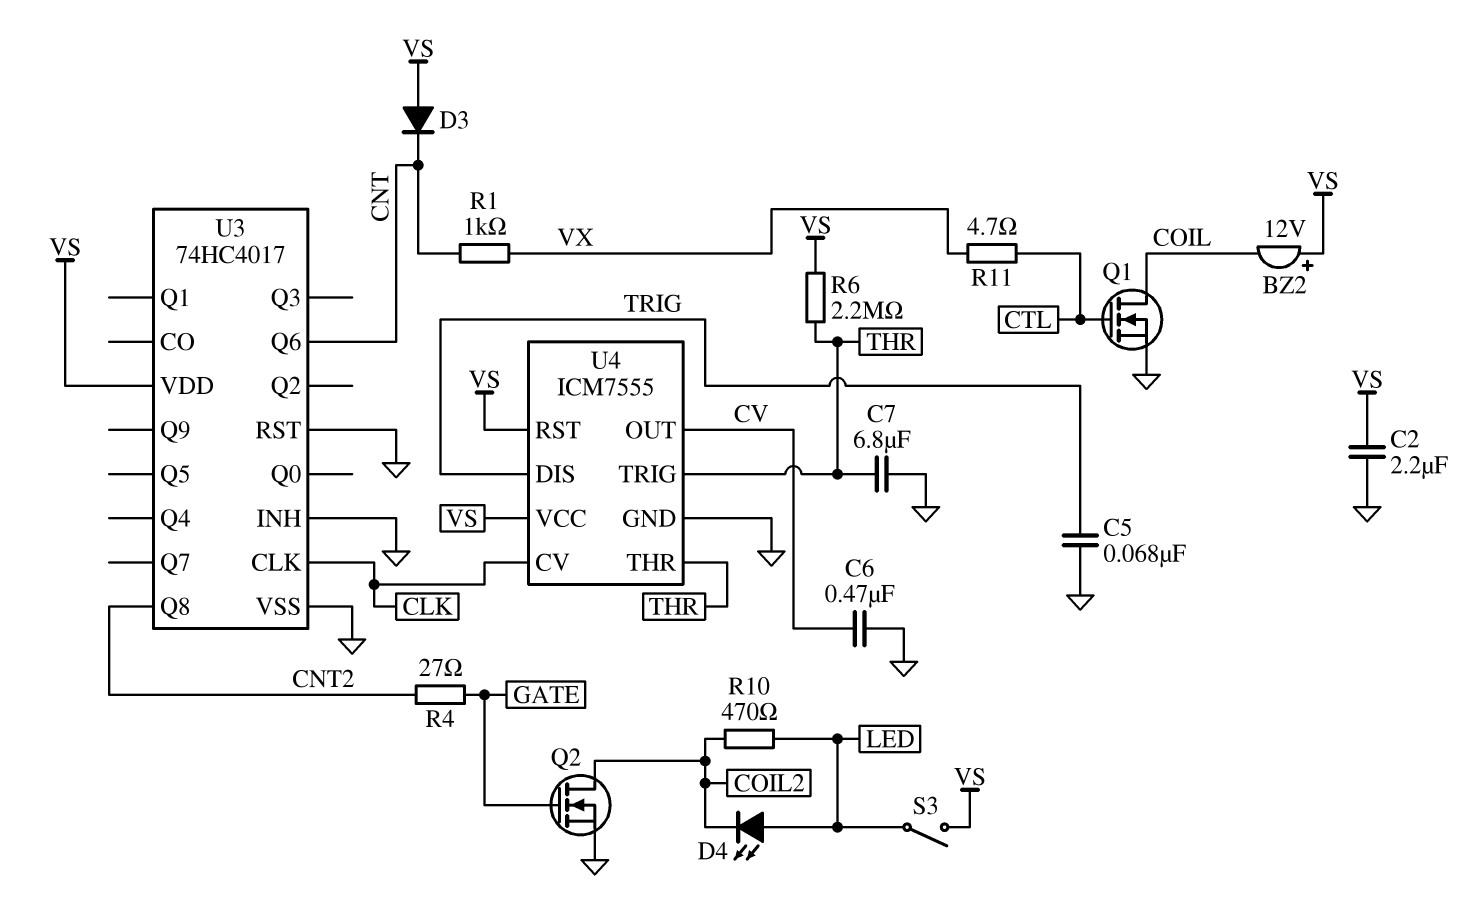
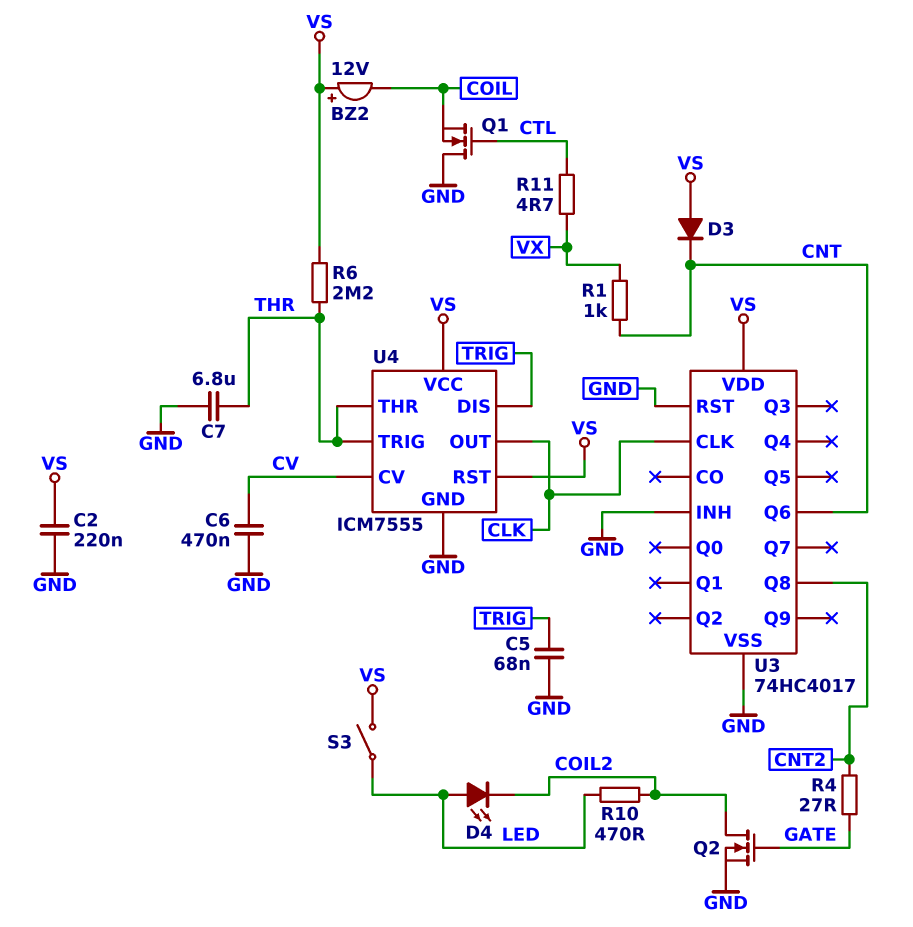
C2: 2.2uF (GND, VS) -> 220nF (GND, VS)
Q1: NMOS (G CTL, D COIL, S GND) -> NMOS (G CTL, D GND, S COIL)
U4 pin CV: CLK -> CV
U4 pin OUT: CV -> CLK

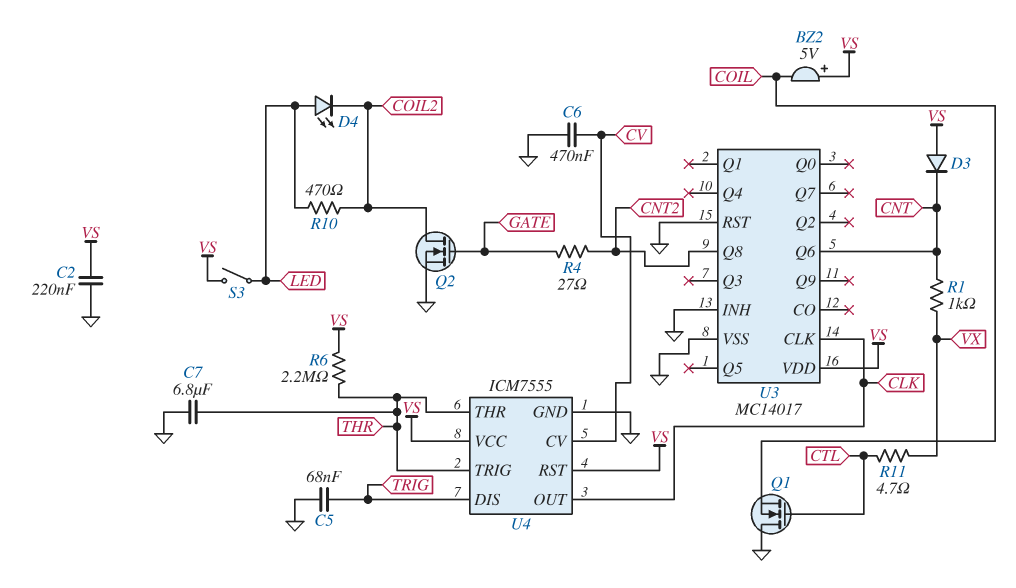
BZ2: buzzer 12V (plus VS, minus COIL) -> buzzer 5V (plus VS, minus COIL)
U3: 74HC4017 -> MC14017

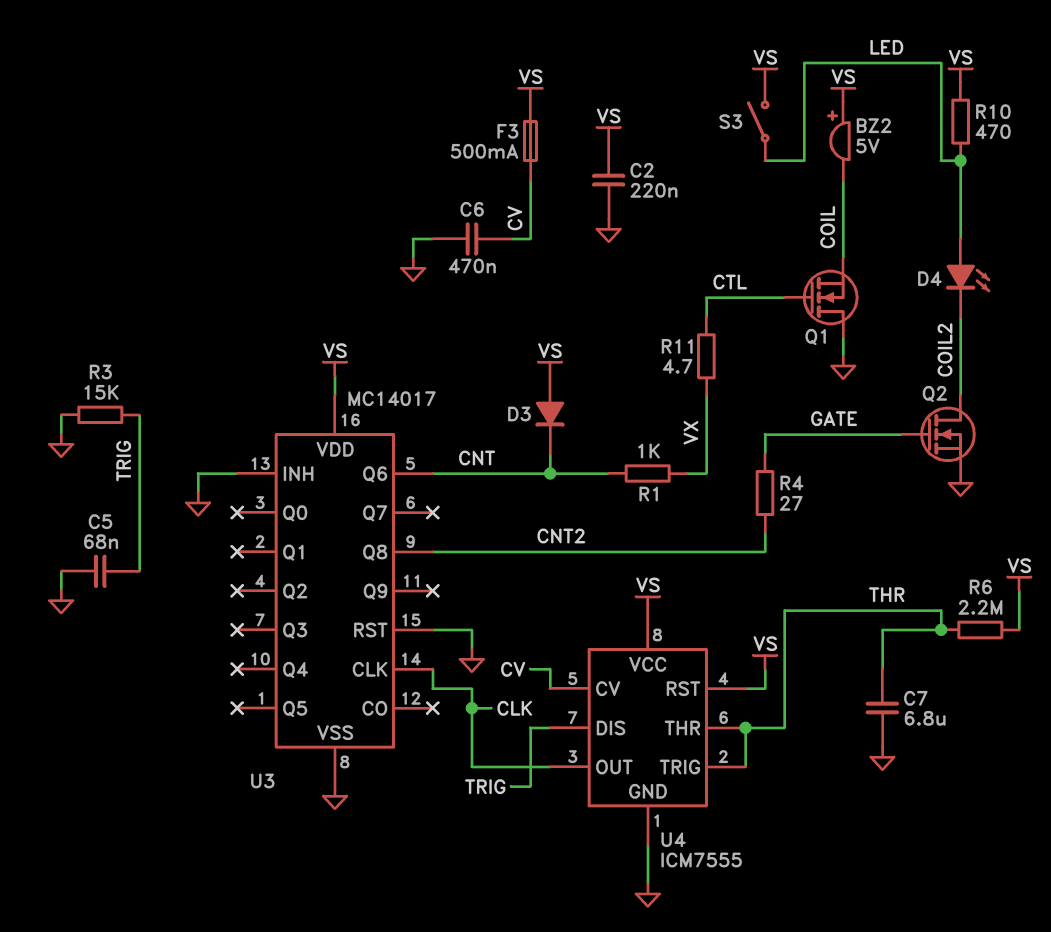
F3: none -> 500mA (CV, VS)
R3: none -> 15k (GND, TRIG)
R10: 470 (COIL2, LED) -> 470 (LED, VS)

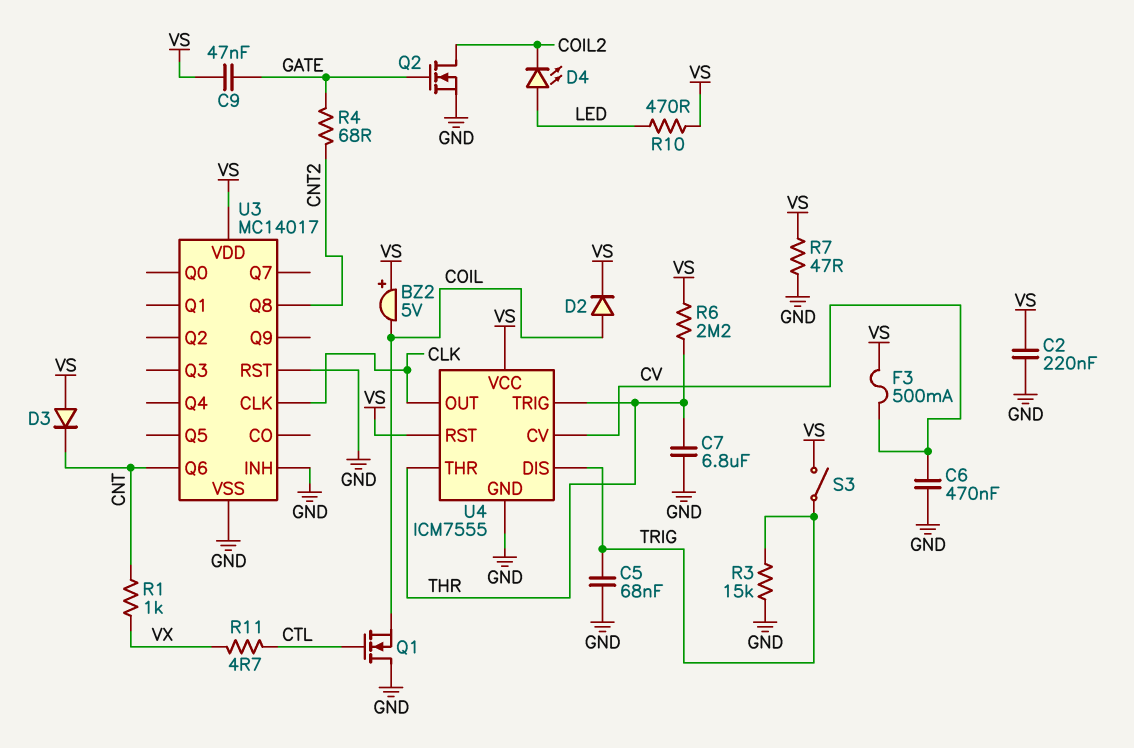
C9: none -> 47nF (GATE, VS)
D2: none -> diode (A COIL, K VS)
R4: 27 (CNT2, GATE) -> 68 (CNT2, GATE)
R7: none -> 47 (GND, VS)
S3: switch (LED, VS) -> switch (TRIG, VS)

